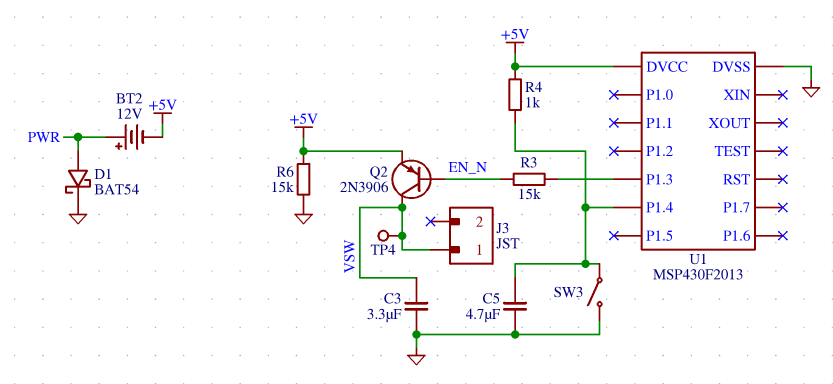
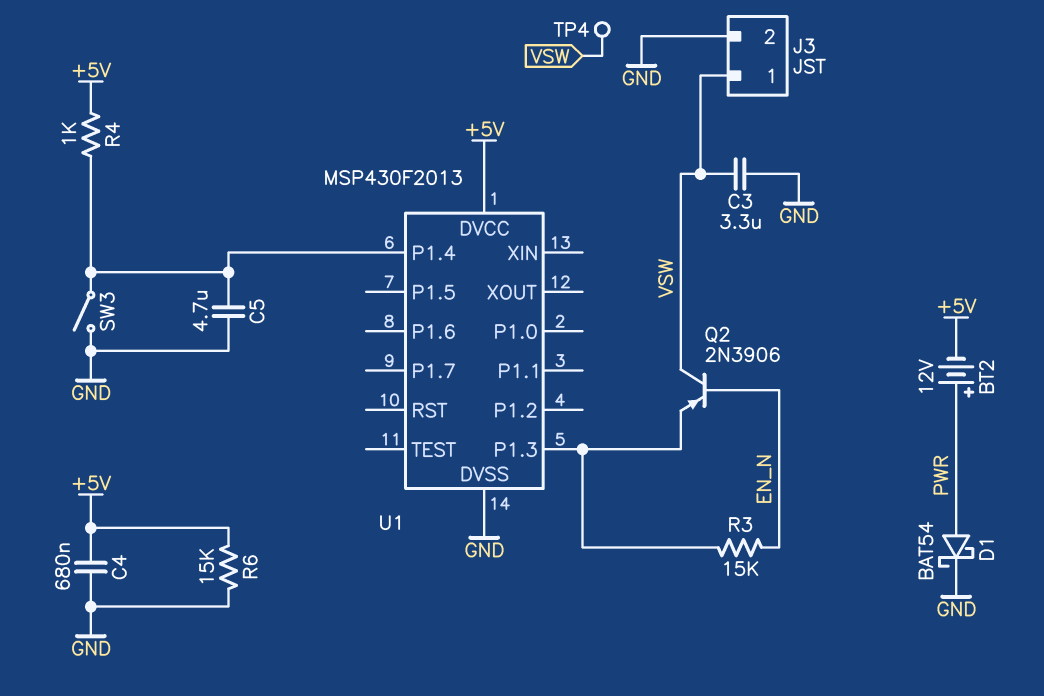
C4: none -> 680nF (+5V, GND)
J3 pin 2: none -> GND
Q2: PNP 2N3906 (B EN_N, C VSW, E +5V) -> PNP 2N3906 (B EN_N, C VSW, E U1/P1.3)

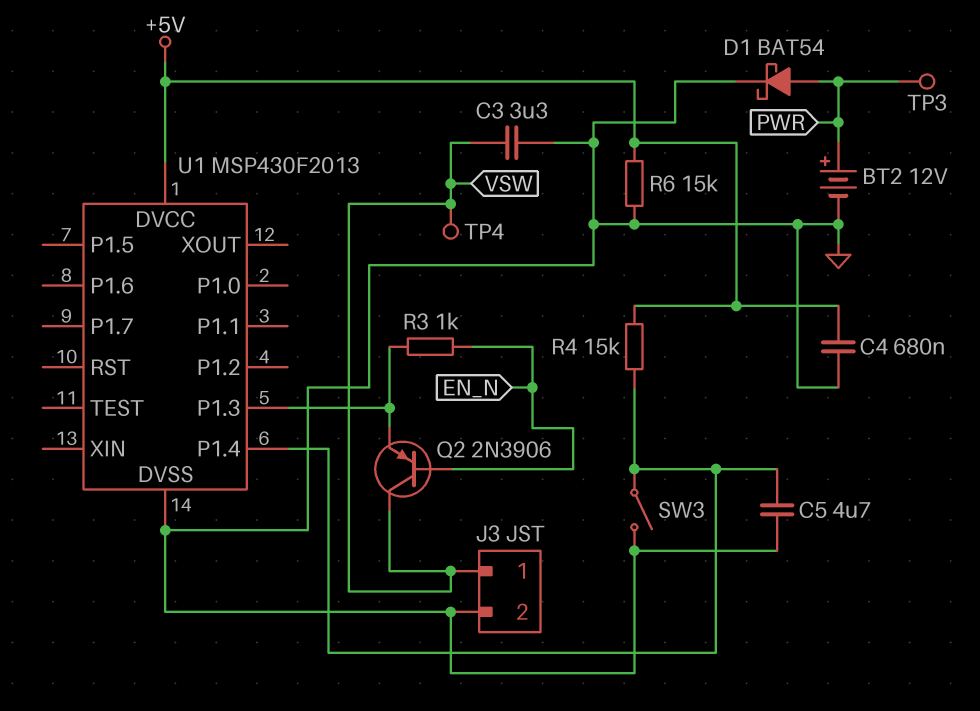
BT2: 12V (plus PWR, minus +5V) -> 12V (plus PWR, minus GND)
R3: 15k (EN_N, U1/P1.3) -> 1k (EN_N, U1/P1.3)
R4: 1k (+5V, U1/P1.4) -> 15k (+5V, U1/P1.4)
TP3: none -> test point (PWR)

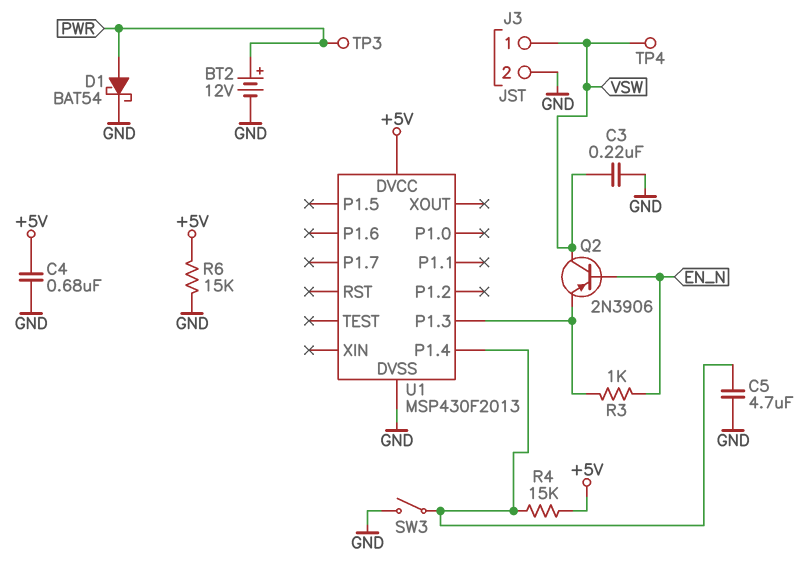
C3: 3.3uF (GND, VSW) -> 220nF (GND, VSW)

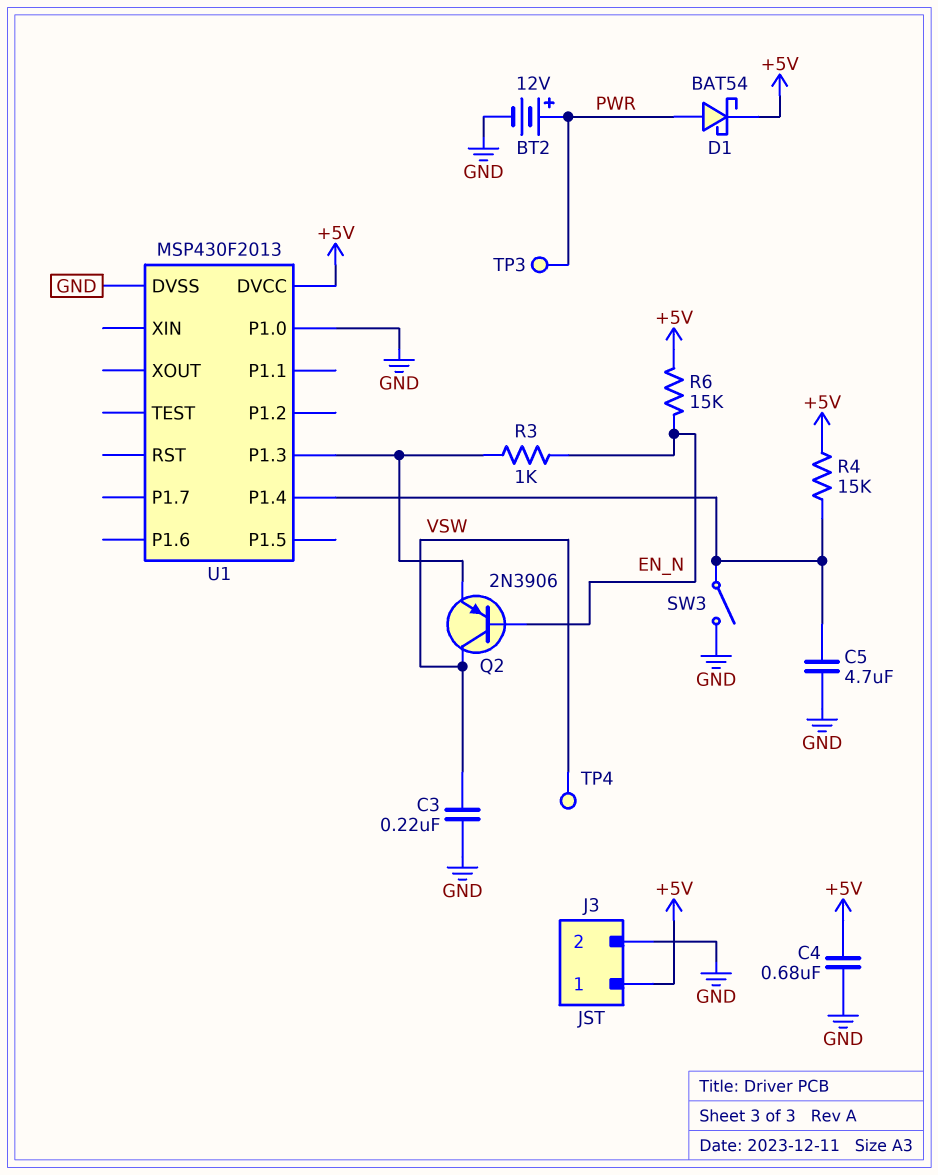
D1: schottky BAT54 (A PWR, K GND) -> schottky BAT54 (A PWR, K +5V)
J3 pin 1: VSW -> +5V
R6: 15k (+5V, GND) -> 15k (+5V, EN_N)
U1 pin P1.0: none -> GND

